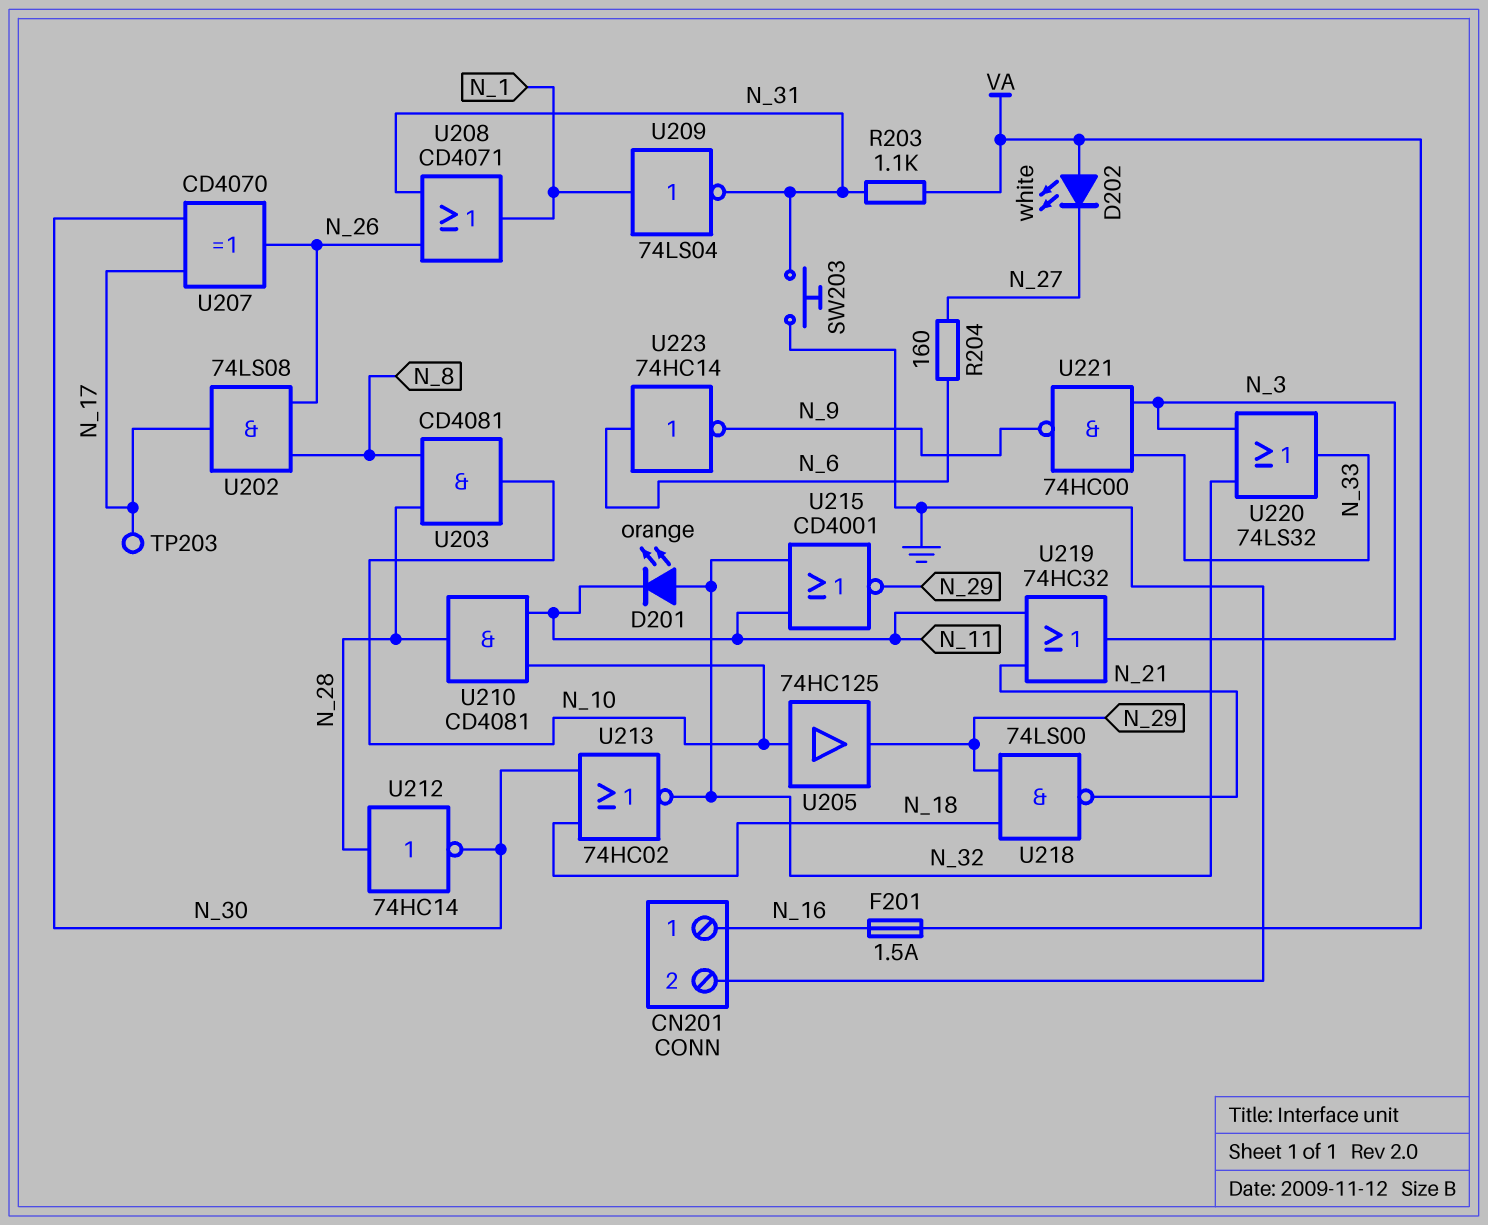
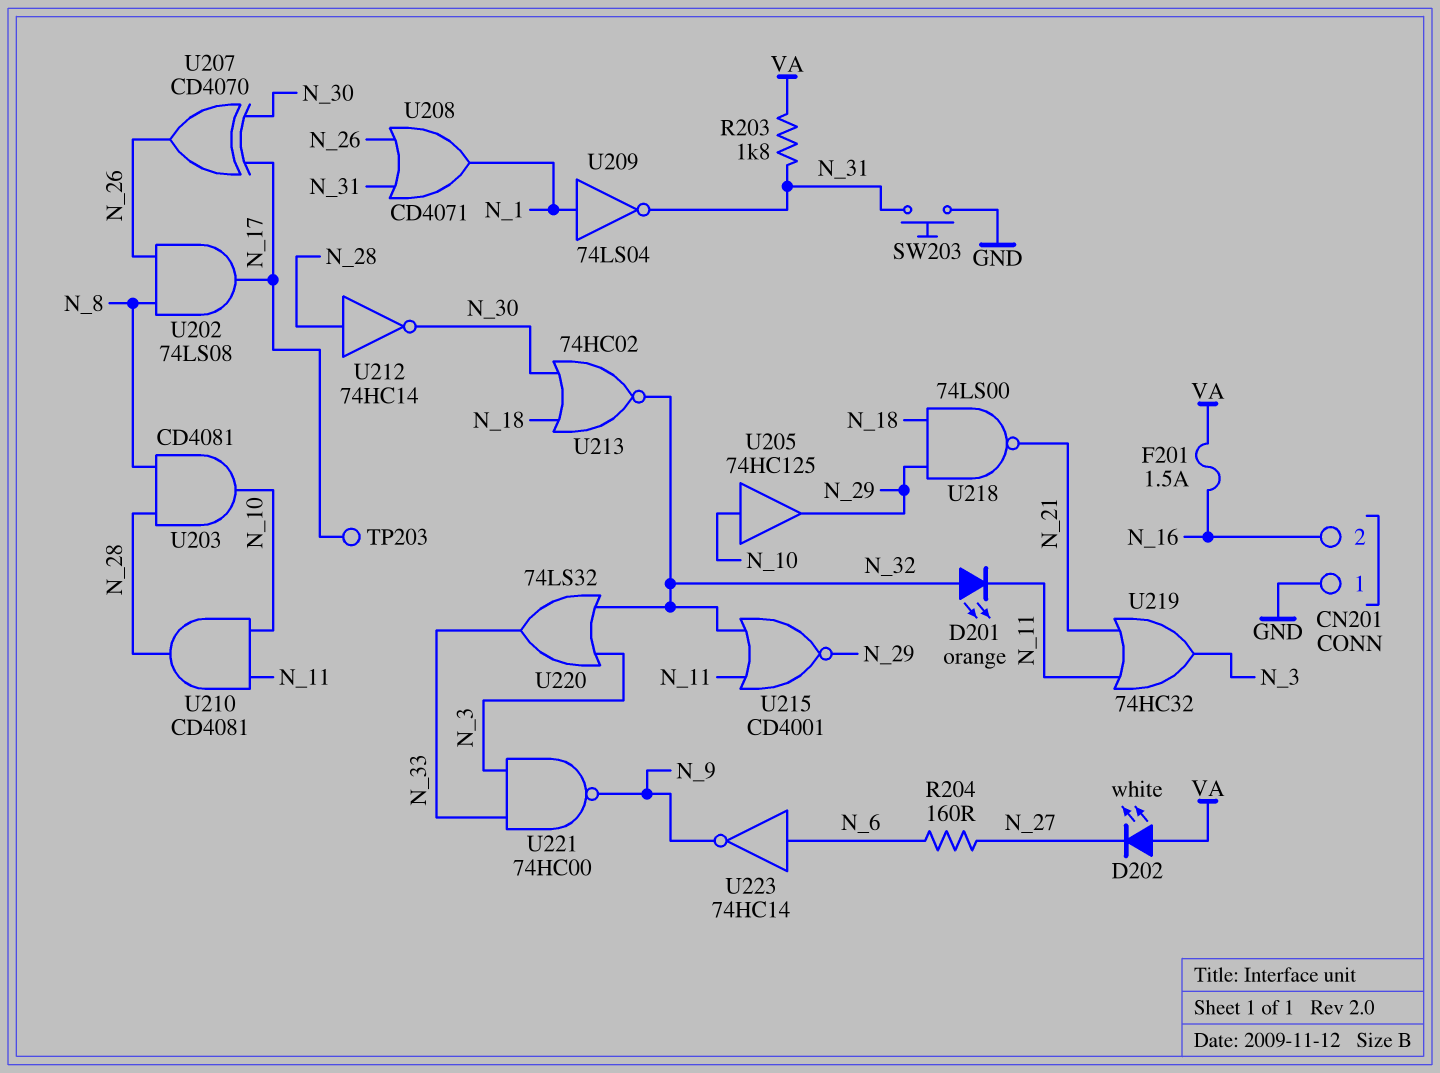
CN201 pin 1: N_16 -> GND
CN201 pin 2: GND -> N_16
R203: 1.1k (N_31, VA) -> 1.8k (N_31, VA)

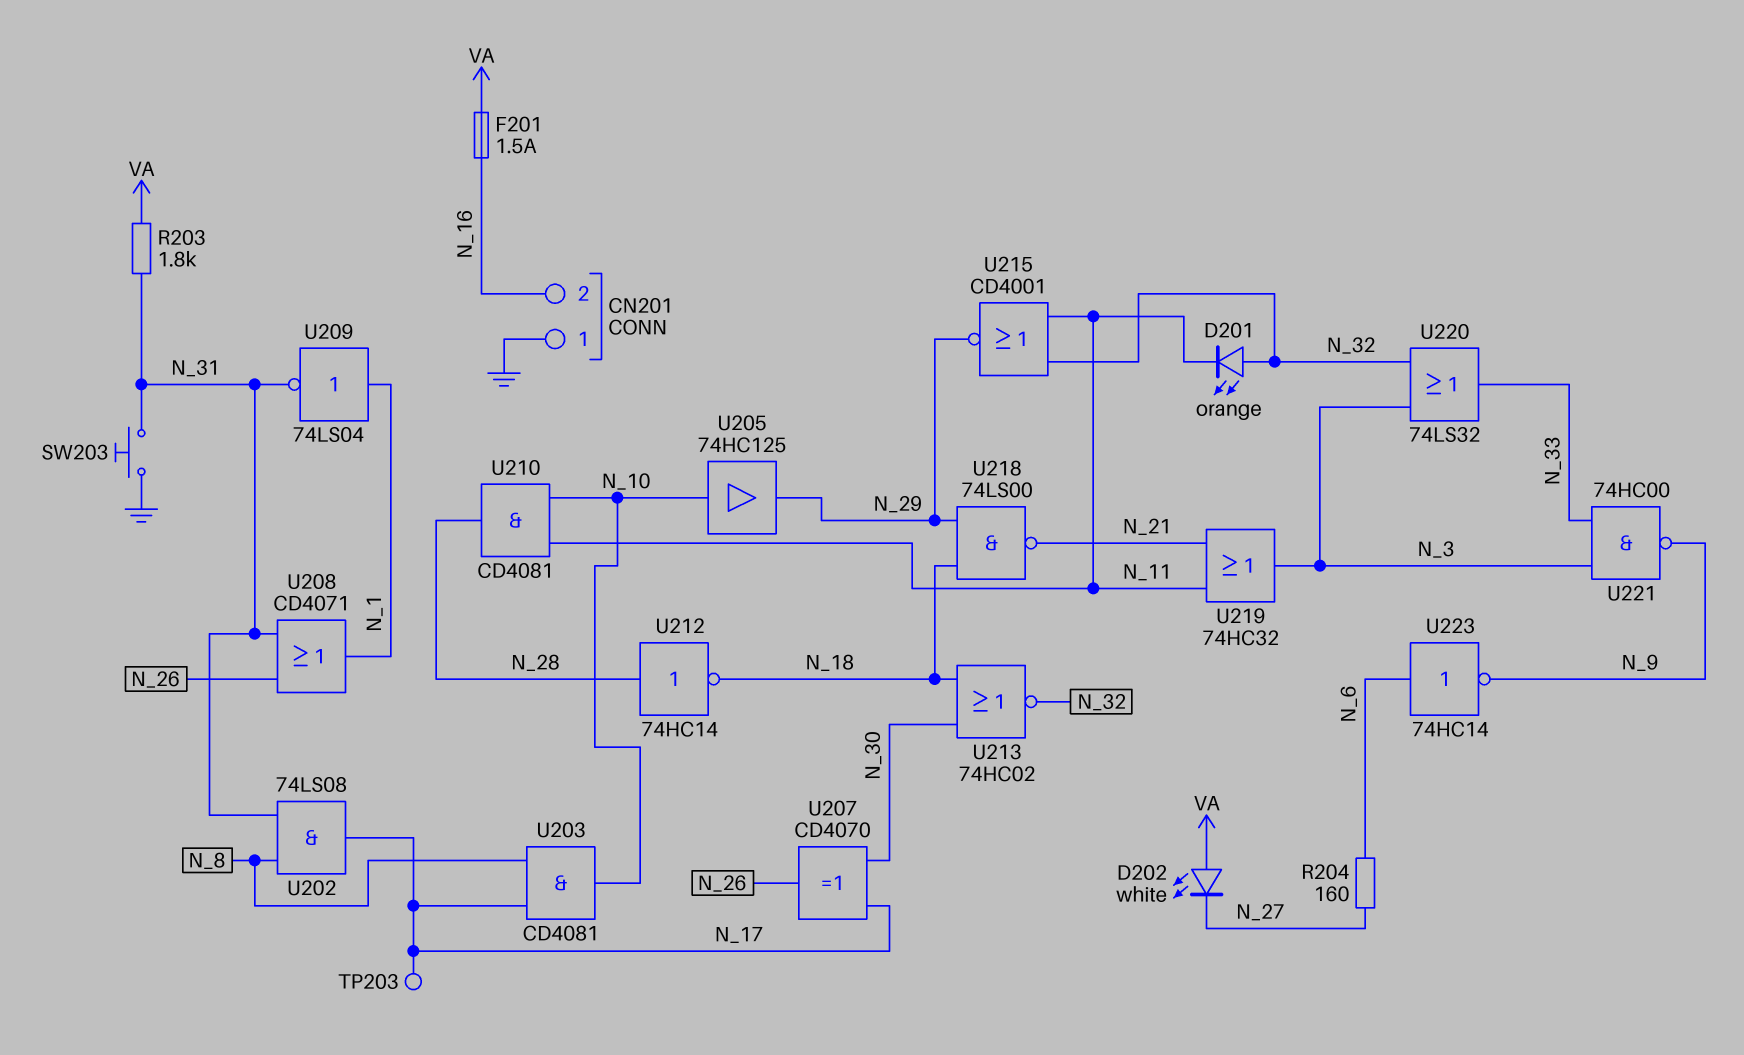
U202: AND 74LS08 (in N_8, in N_26, out N_17) -> AND 74LS08 (in N_8, in N_31, out N_17)
U203: AND CD4081 (in N_8, in N_28, out N_10) -> AND CD4081 (in N_8, in N_17, out N_10)
U212: NOT 74HC14 (in N_28, out N_30) -> NOT 74HC14 (in N_28, out N_18)

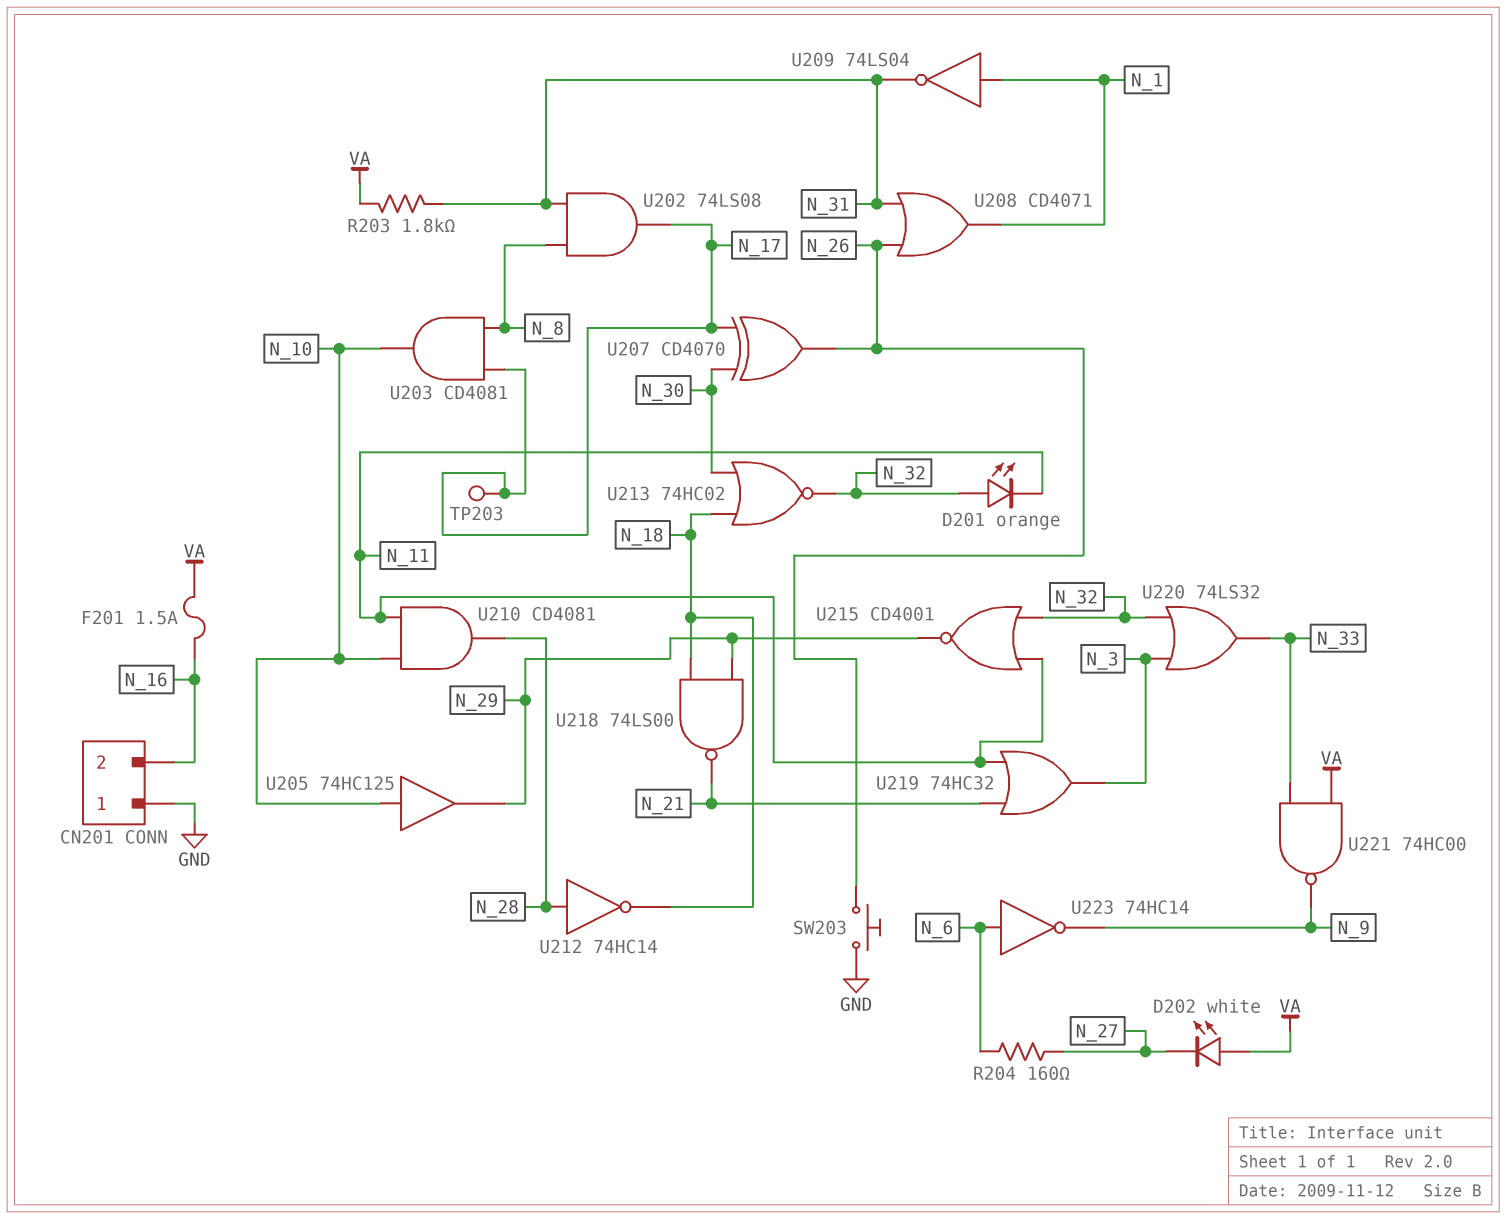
SW203: button (GND, N_31) -> button (GND, N_26)
U221: NAND 74HC00 (in N_3, in N_33, out N_9) -> NAND 74HC00 (in N_33, in VA, out N_9)

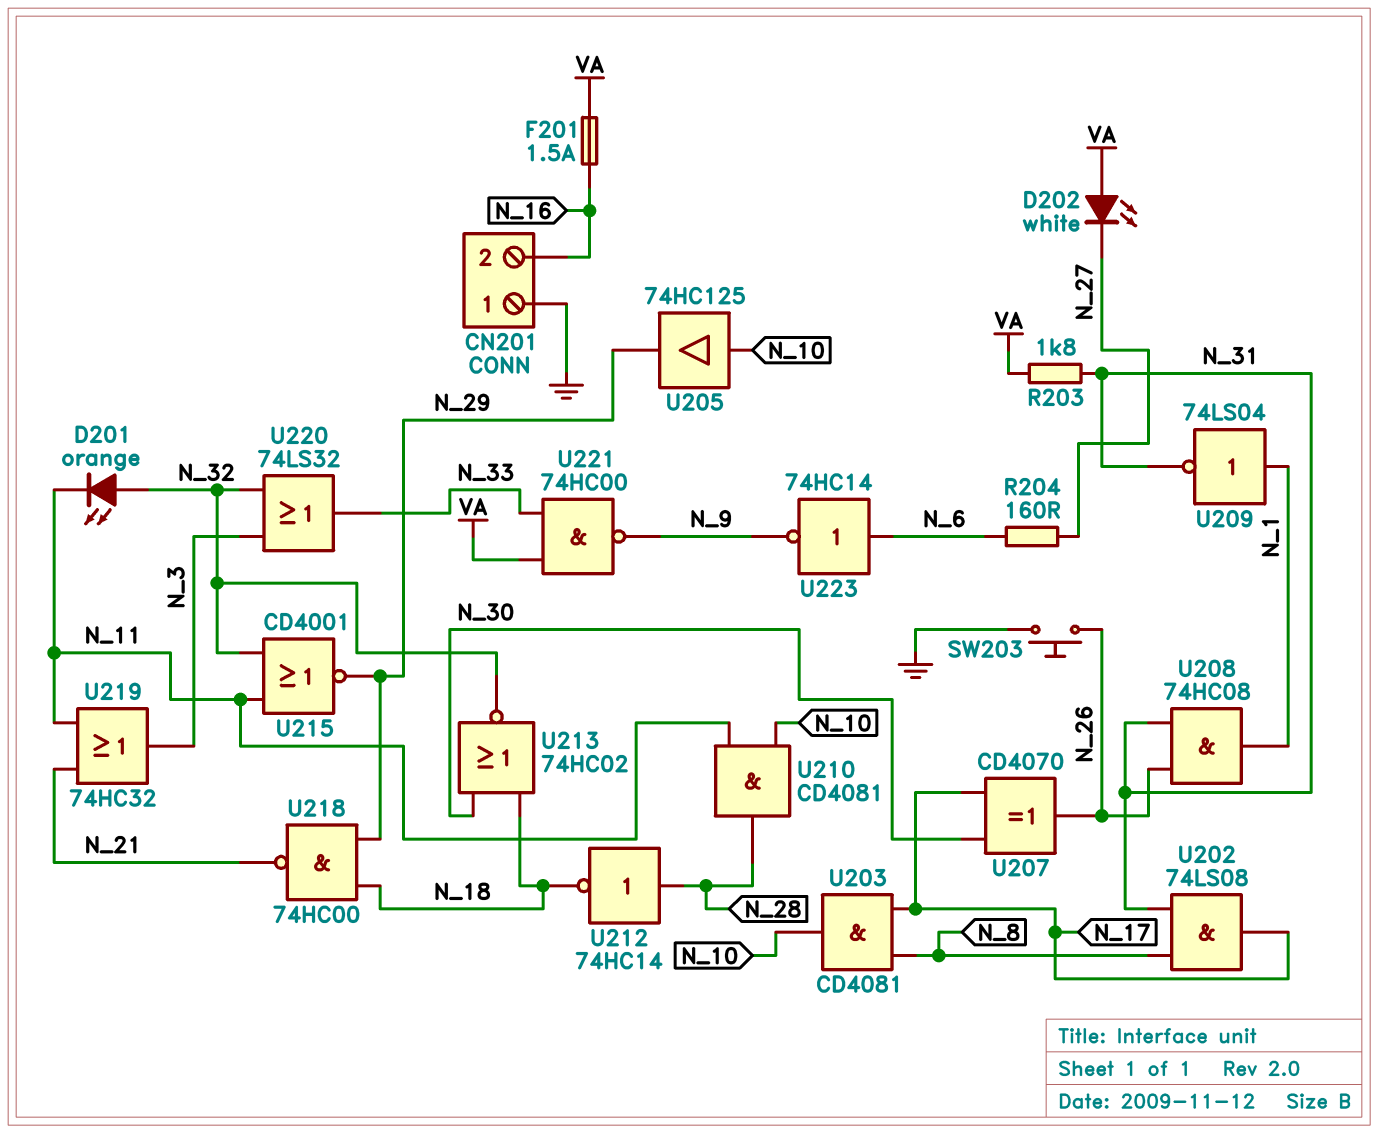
TP203: test point (N_17) -> none
U208: OR CD4071 (in N_26, in N_31, out N_1) -> AND 74HC08 (in N_26, in N_31, out N_1)
U218: NAND 74LS00 (in N_18, in N_29, out N_21) -> NAND 74HC00 (in N_18, in N_29, out N_21)

